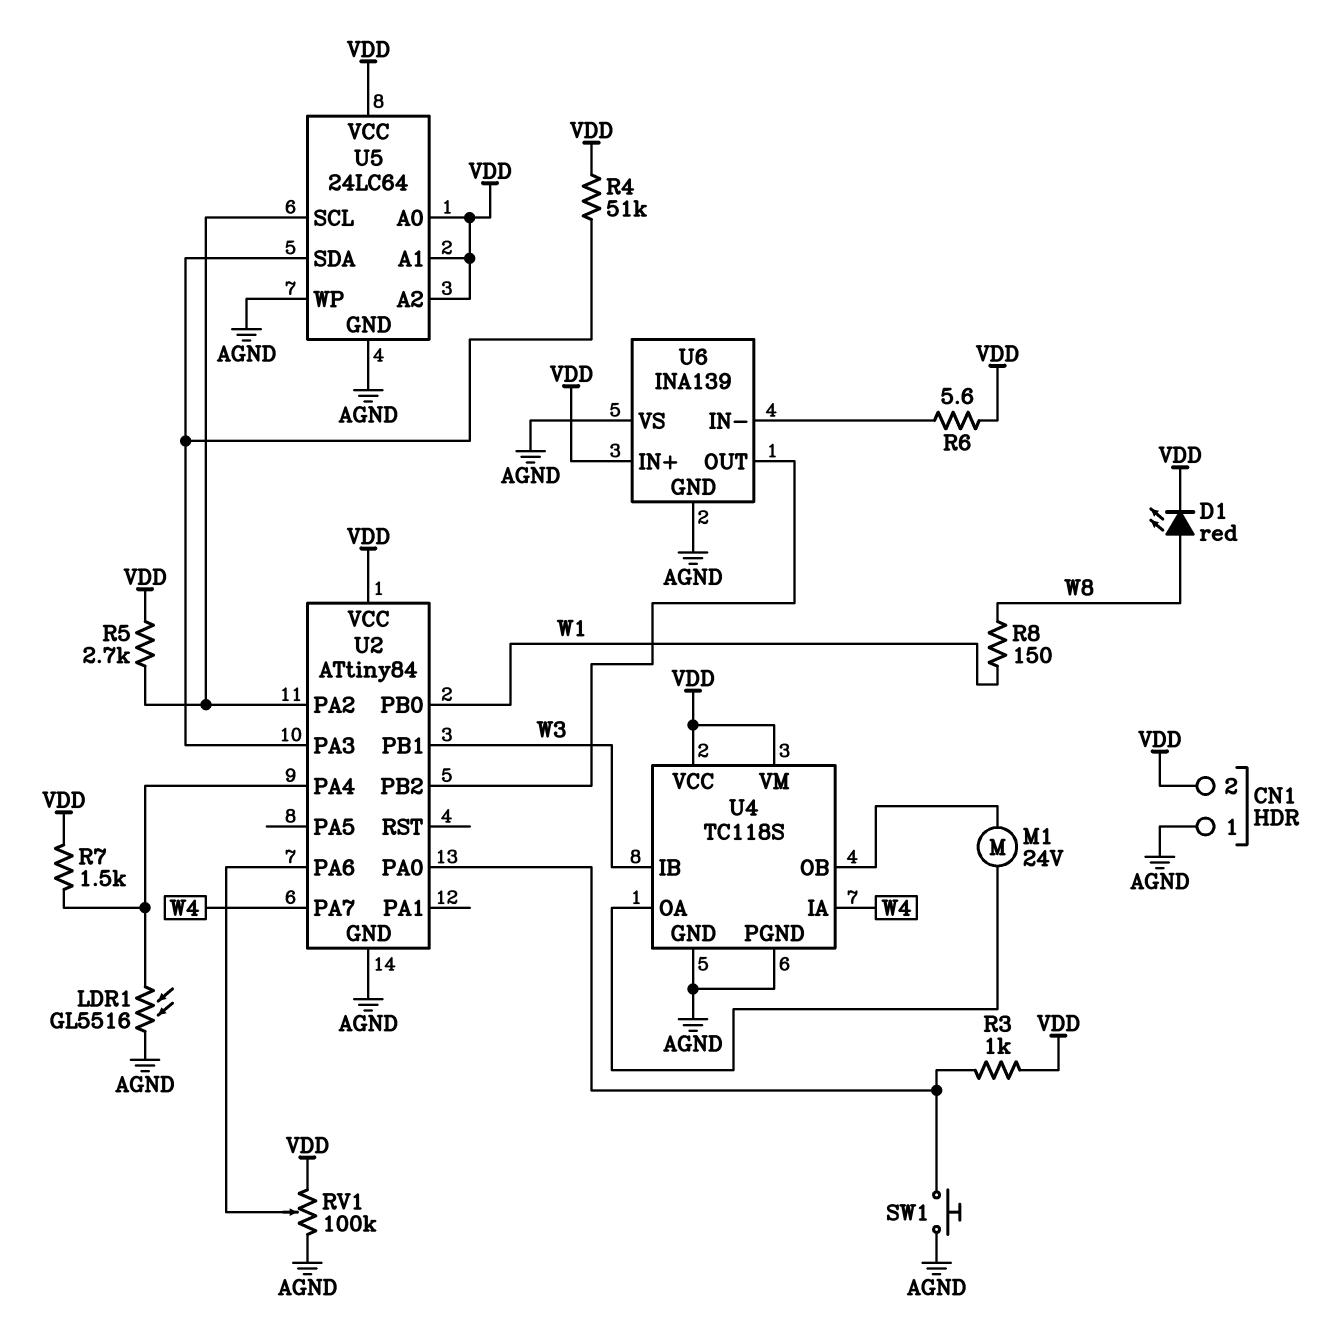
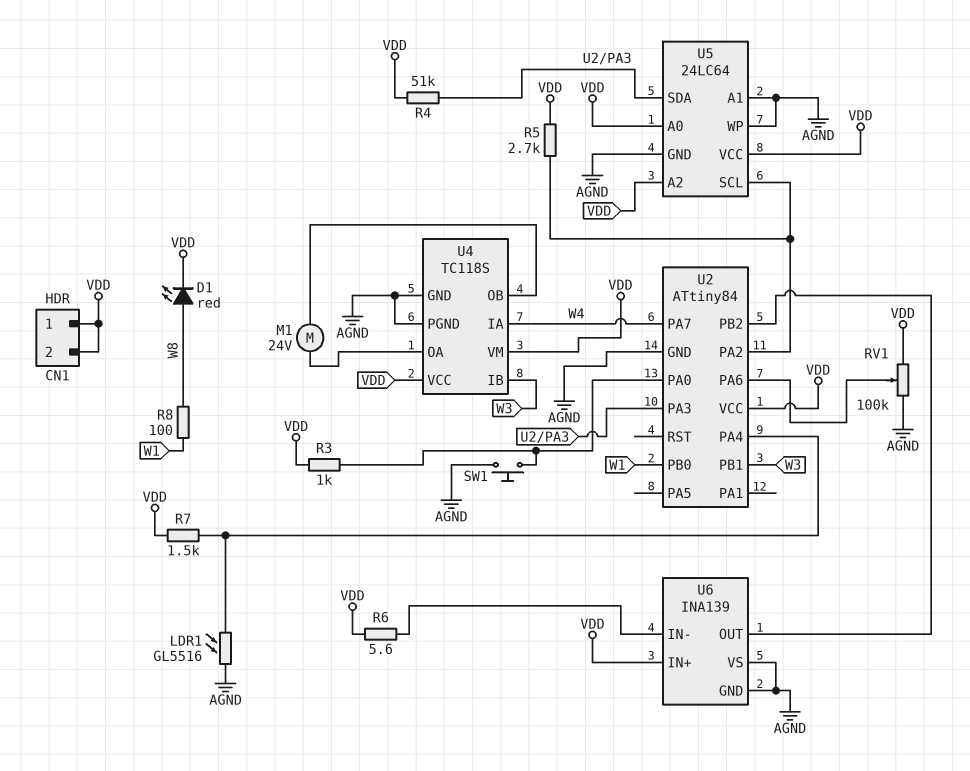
CN1 pin 1: AGND -> VDD
R8: 150 (W1, W8) -> 100 (W1, W8)
U5 pin A1: VDD -> AGND

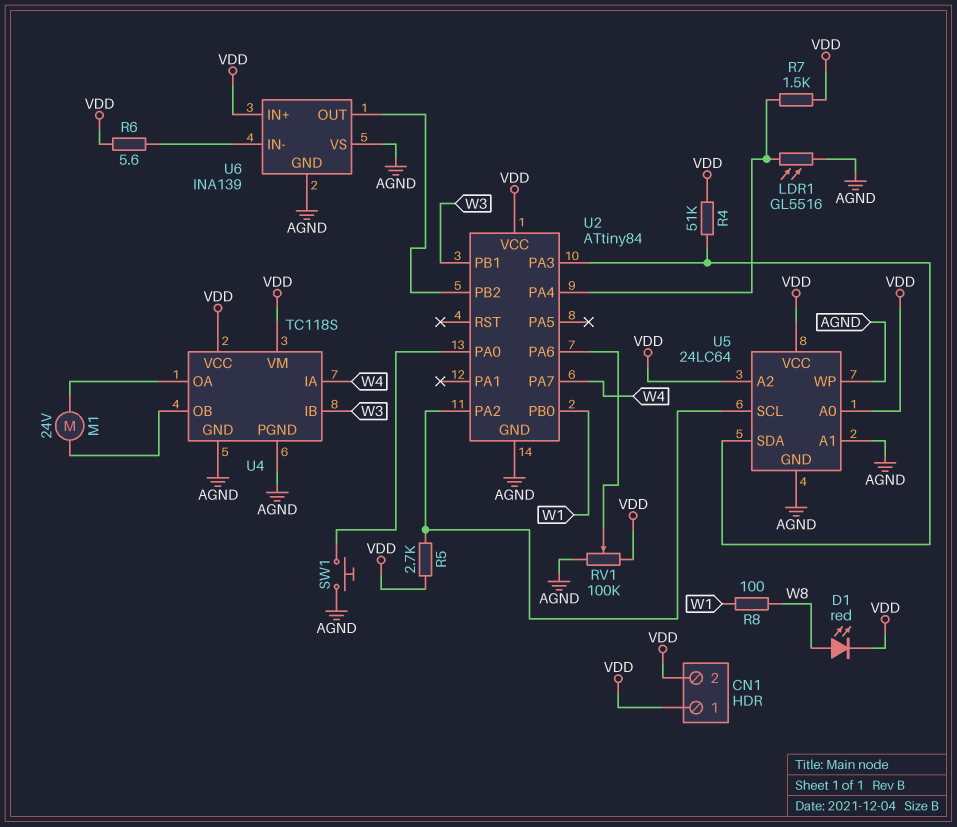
R3: 1k (U2/PA0, VDD) -> none

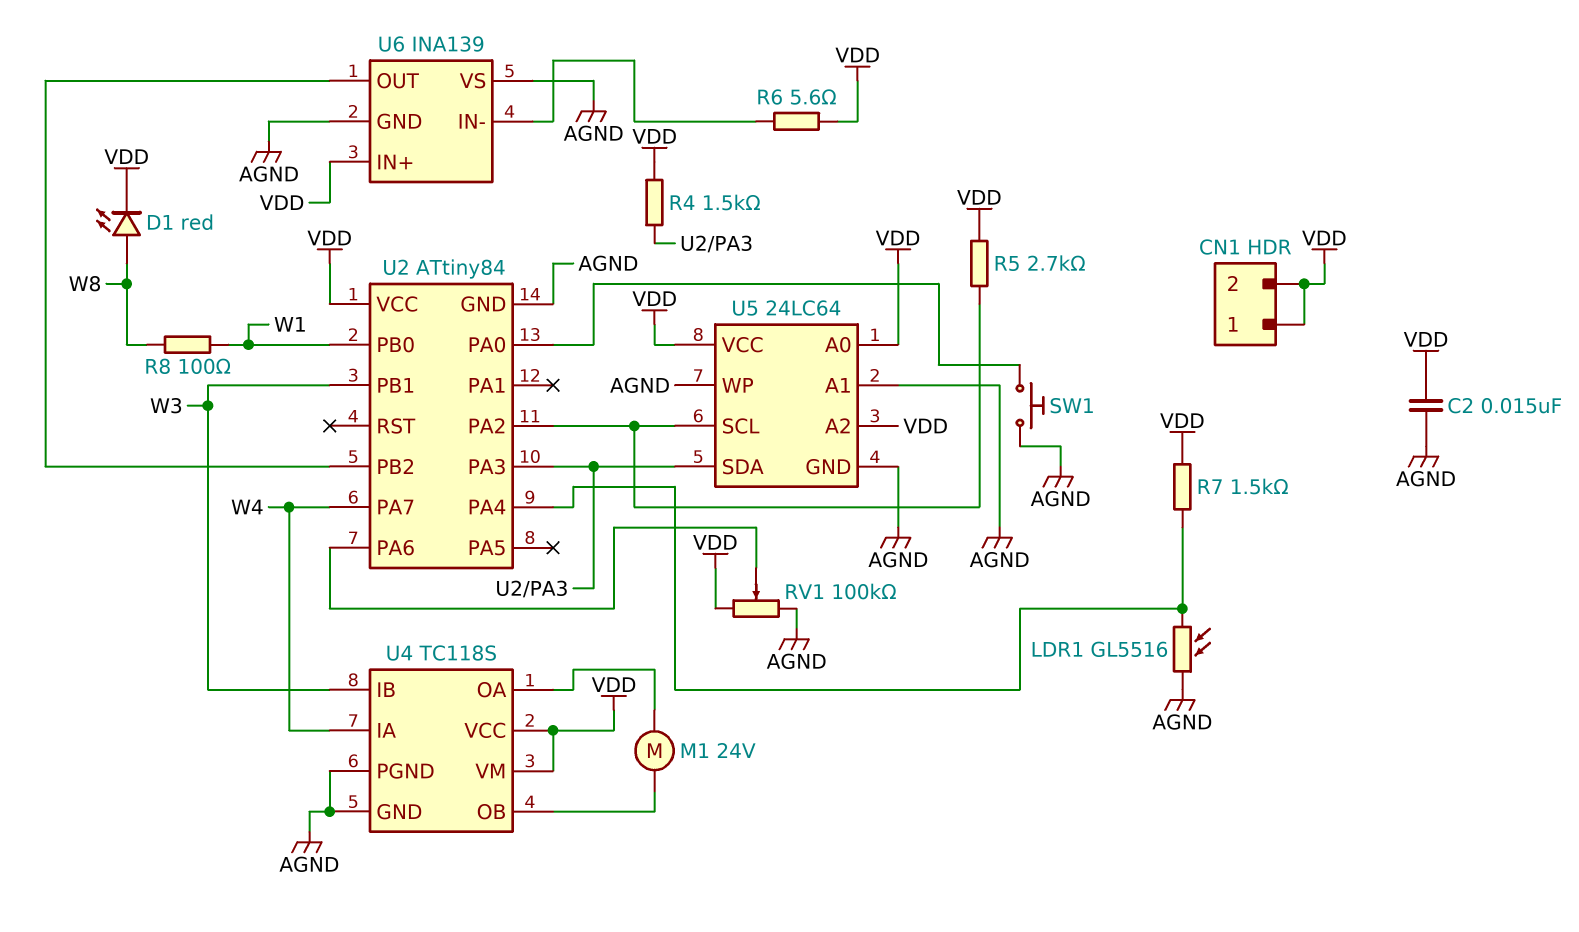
C2: none -> 15nF (AGND, VDD)
R4: 51k (U2/PA3, VDD) -> 1.5k (U2/PA3, VDD)

